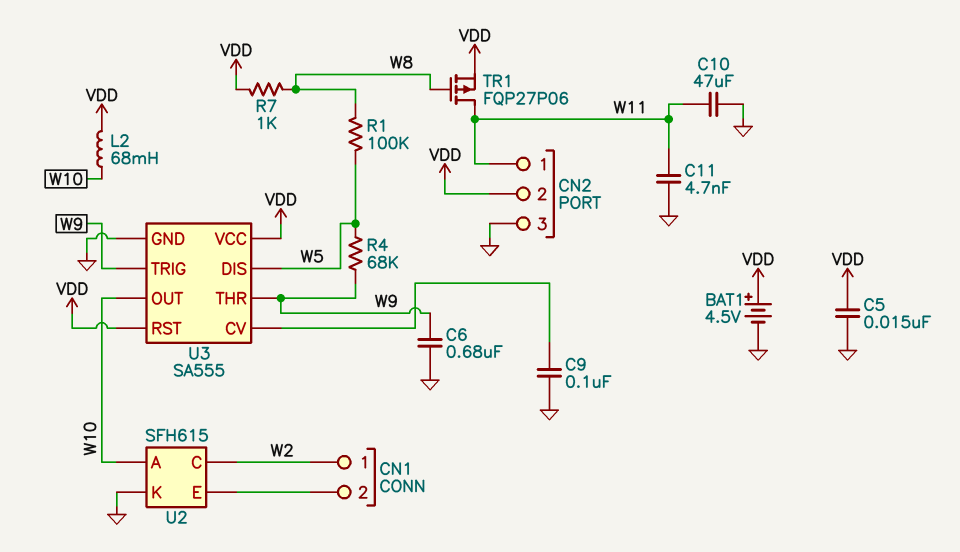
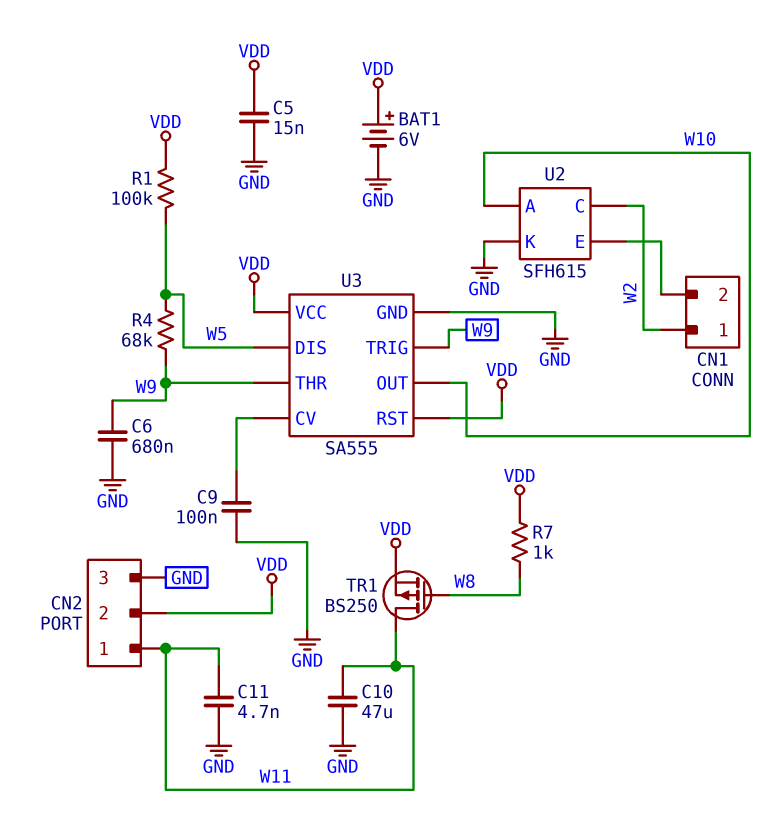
BAT1: 4.5V (plus VDD, minus GND) -> 6V (plus VDD, minus GND)
L2: 68mH (VDD, W10) -> none
R1: 100k (W5, W8) -> 100k (VDD, W5)
TR1: PMOS FQP27P06 (G W8, D W11, S VDD) -> PMOS BS250 (G W8, D W11, S VDD)

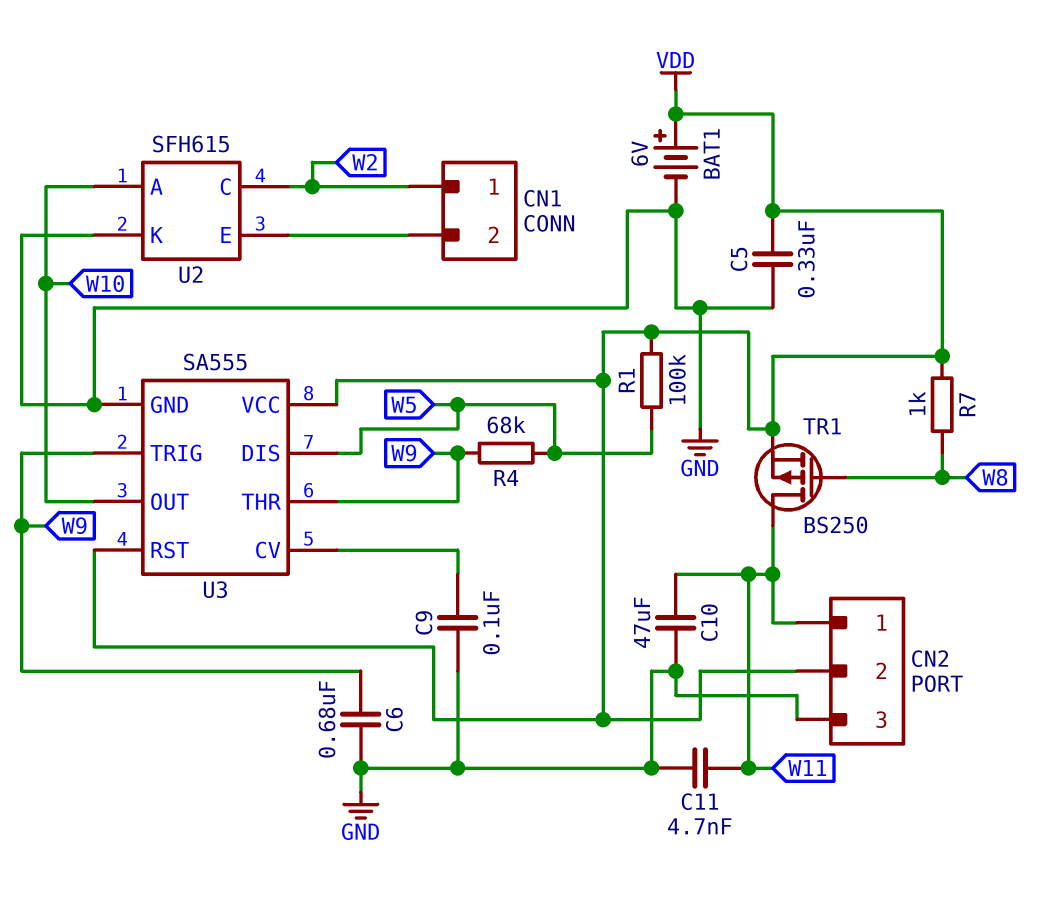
C5: 15nF (GND, VDD) -> 330nF (GND, VDD)

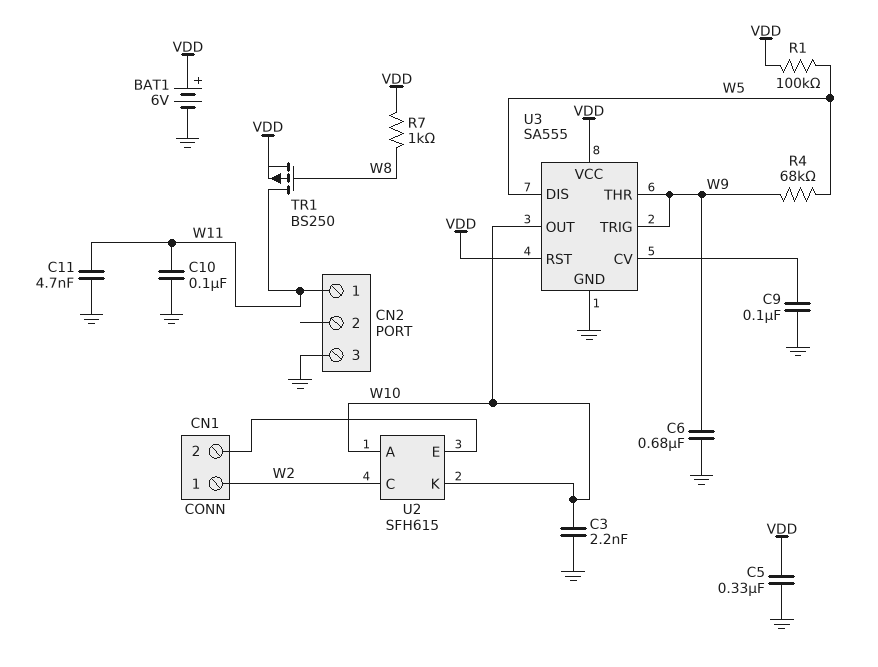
C3: none -> 2.2nF (GND, W10)
C10: 47uF (GND, W11) -> 100nF (GND, W11)
CN2 pin 2: VDD -> none
U2 pin K: GND -> W10

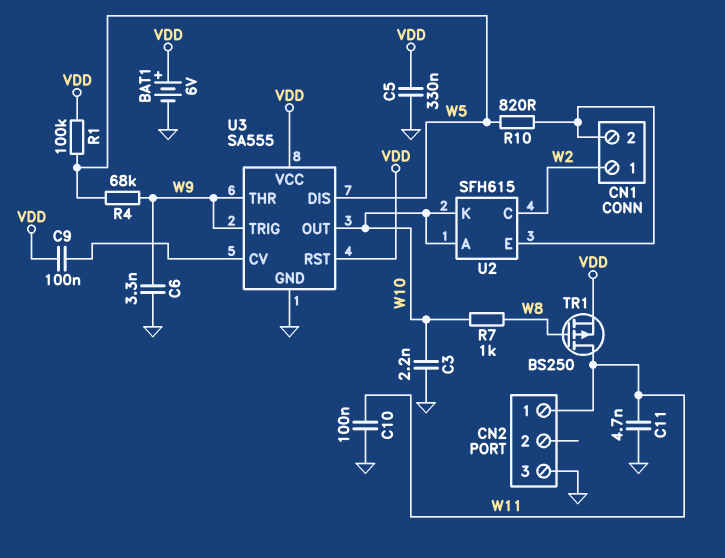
C6: 680nF (GND, W9) -> 3.3nF (GND, W9)
C9: 100nF (GND, U3/CV) -> 100nF (U3/CV, VDD)
R7: 1k (VDD, W8) -> 1k (W8, W10)
R10: none -> 820 (CN1/2, W5)

